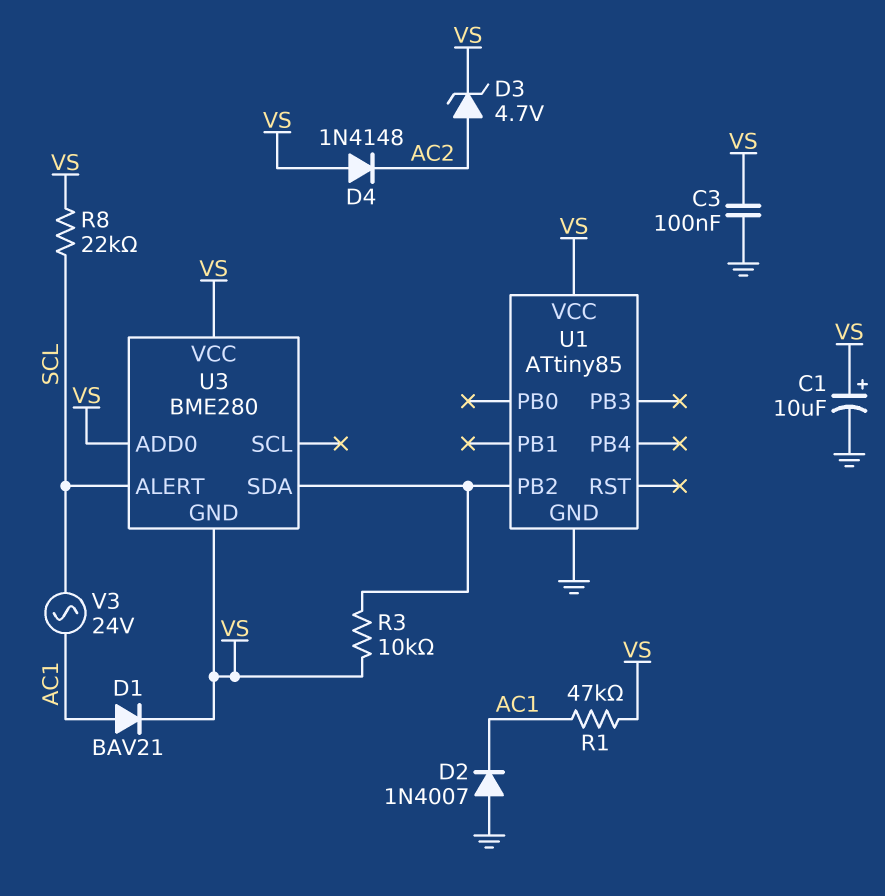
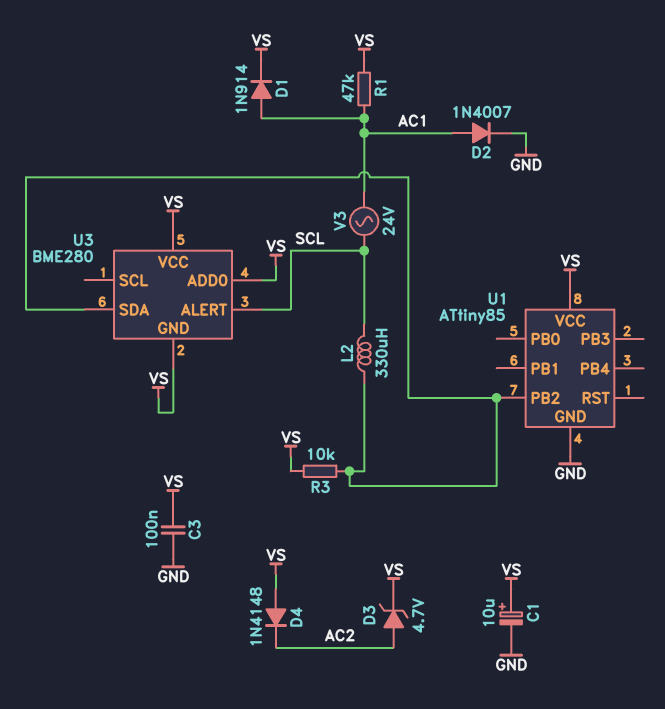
D1: diode BAV21 (A AC1, K VS) -> diode 1N914 (A AC1, K VS)
D2: diode 1N4007 (A GND, K AC1) -> diode 1N4007 (A AC1, K GND)
L2: none -> 330uH (SCL, U1/PB2)
R8: 22k (SCL, VS) -> none

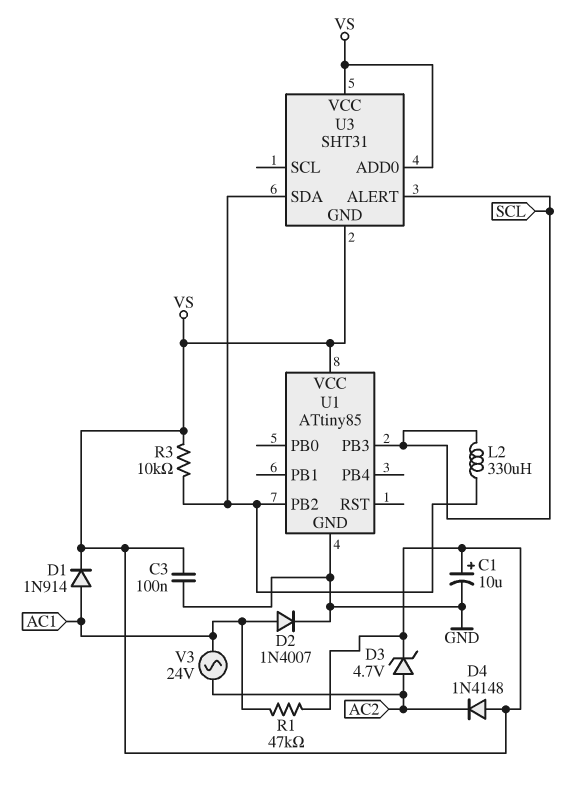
U1 pin PB3: none -> SCL
U3: BME280 -> SHT31
V3: AC 24V (AC1, SCL) -> AC 24V (AC1, AC2)

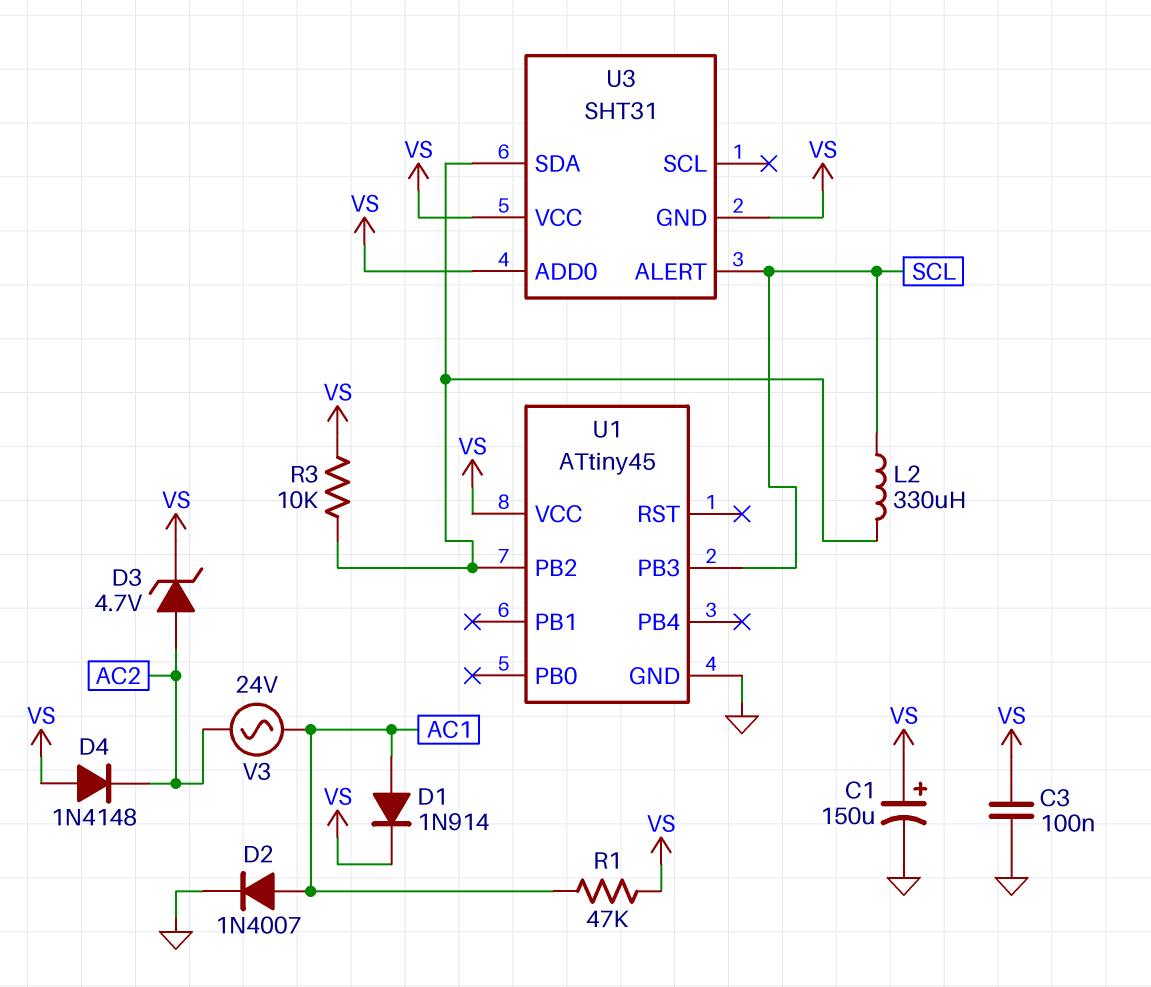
C1: 10uF (plus VS, minus GND) -> 150uF (plus VS, minus GND)
U1: ATtiny85 -> ATtiny45

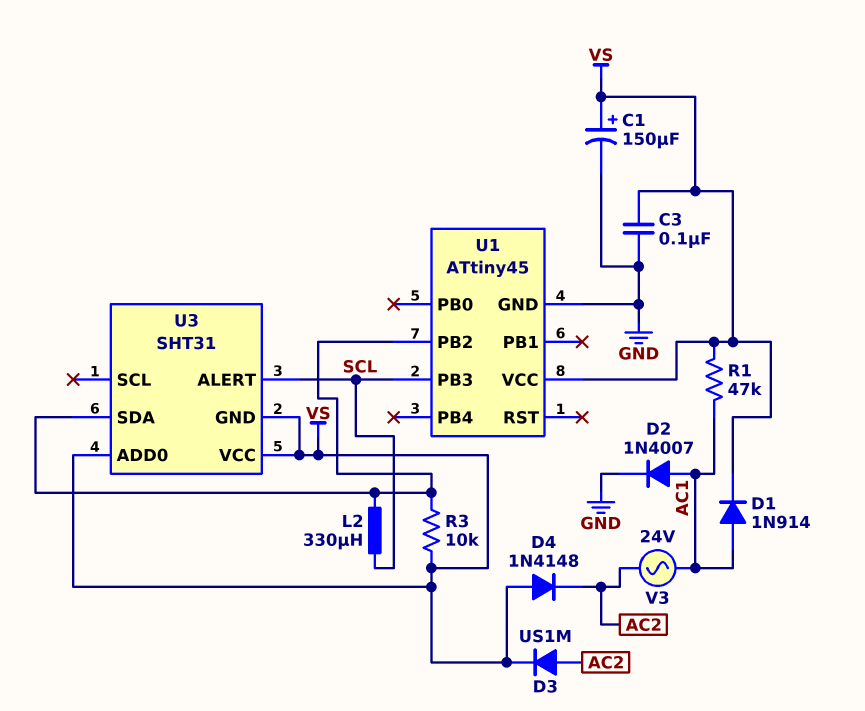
D3: zener 4.7V (A AC2, K VS) -> diode US1M (A AC2, K VS)

